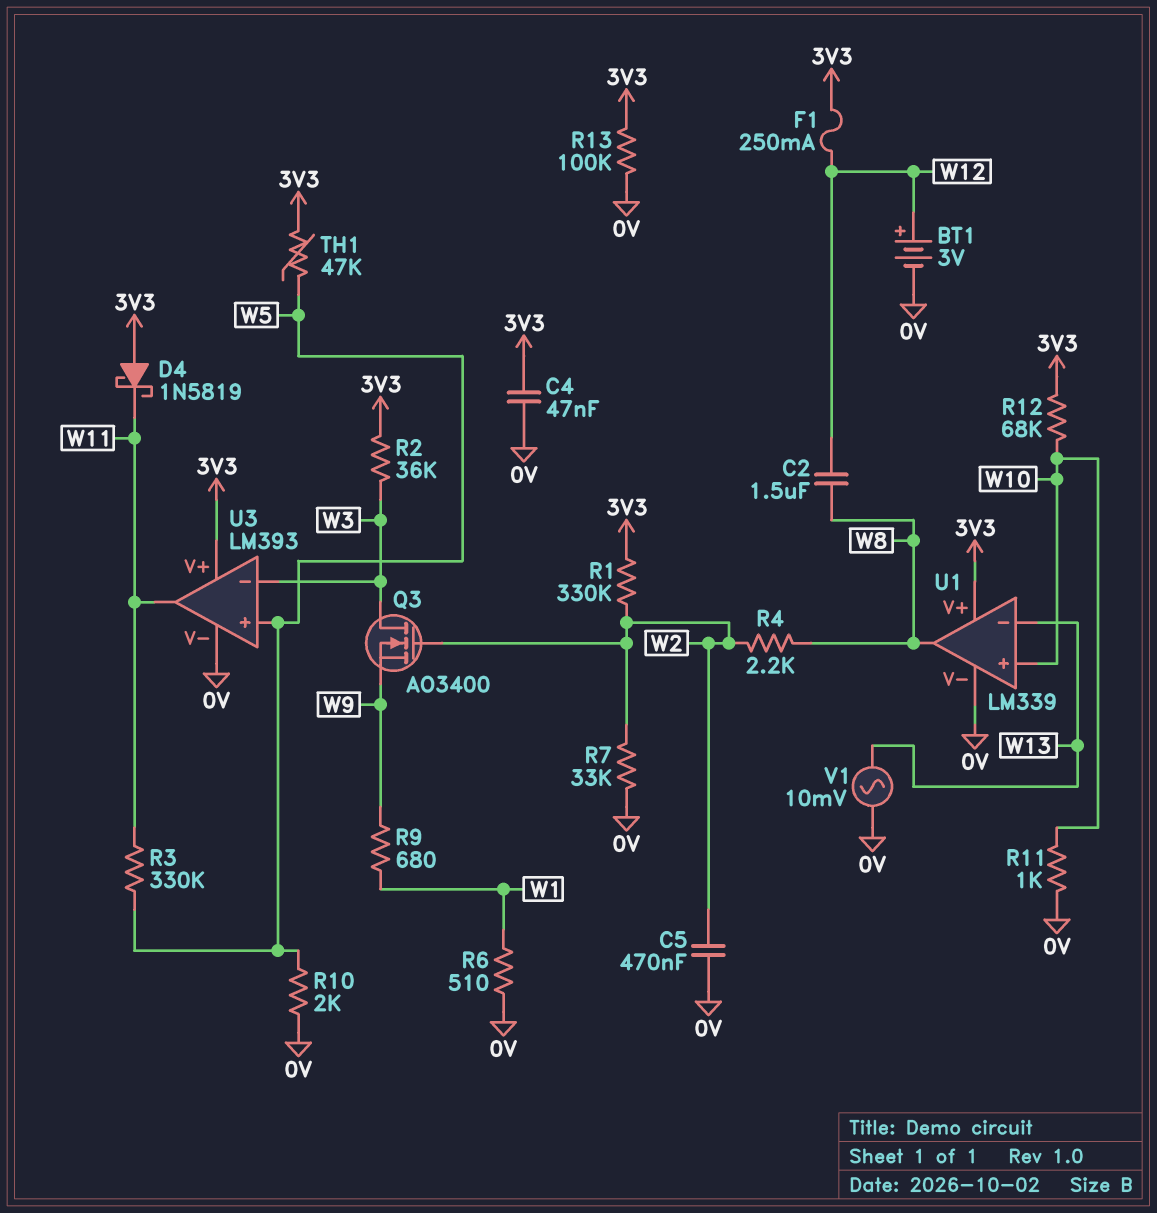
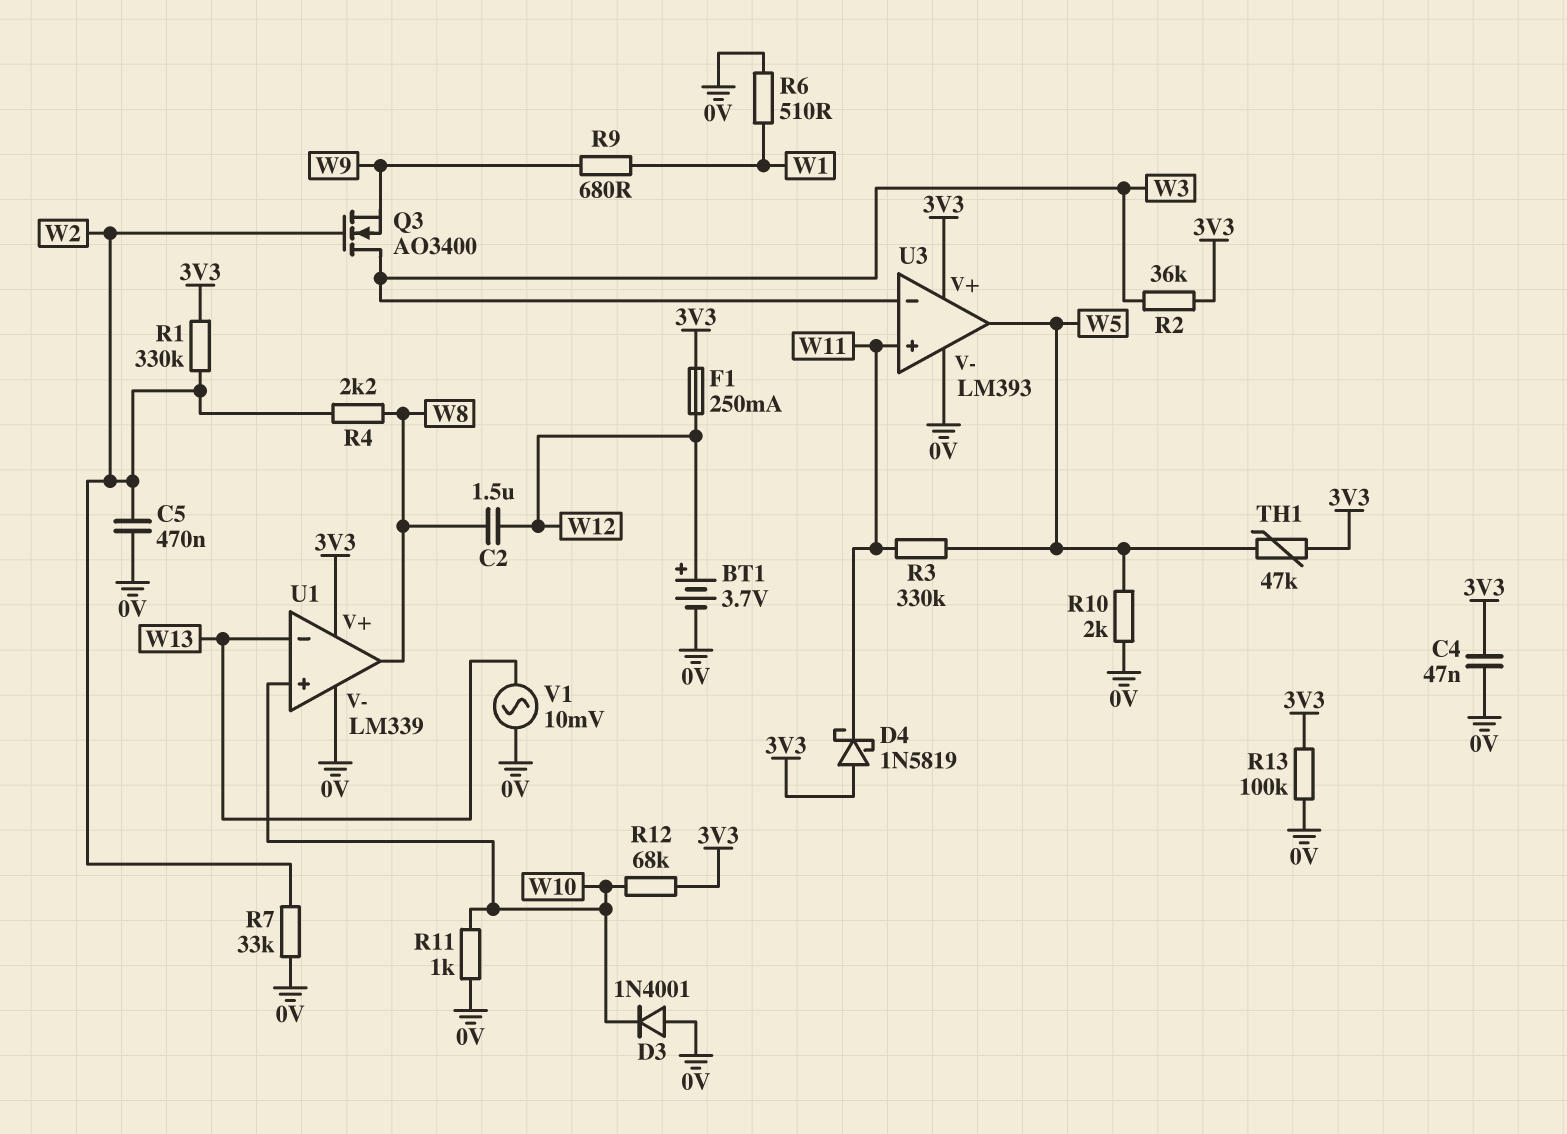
BT1: 3V (plus W12, minus 0V) -> 3.7V (plus W12, minus 0V)
D3: none -> diode 1N4001 (A 0V, K W10)
U3 pin in+: W5 -> W11
U3 pin out: W11 -> W5

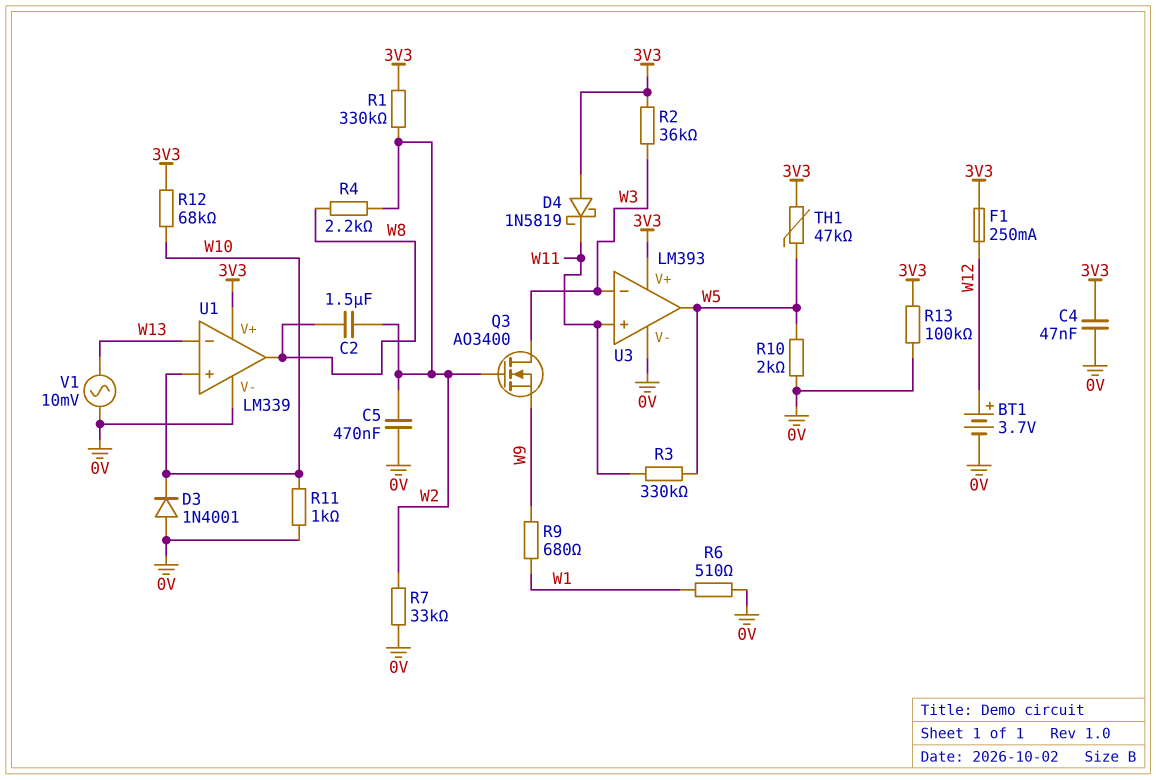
C2: 1.5uF (W8, W12) -> 1.5uF (W2, W8)

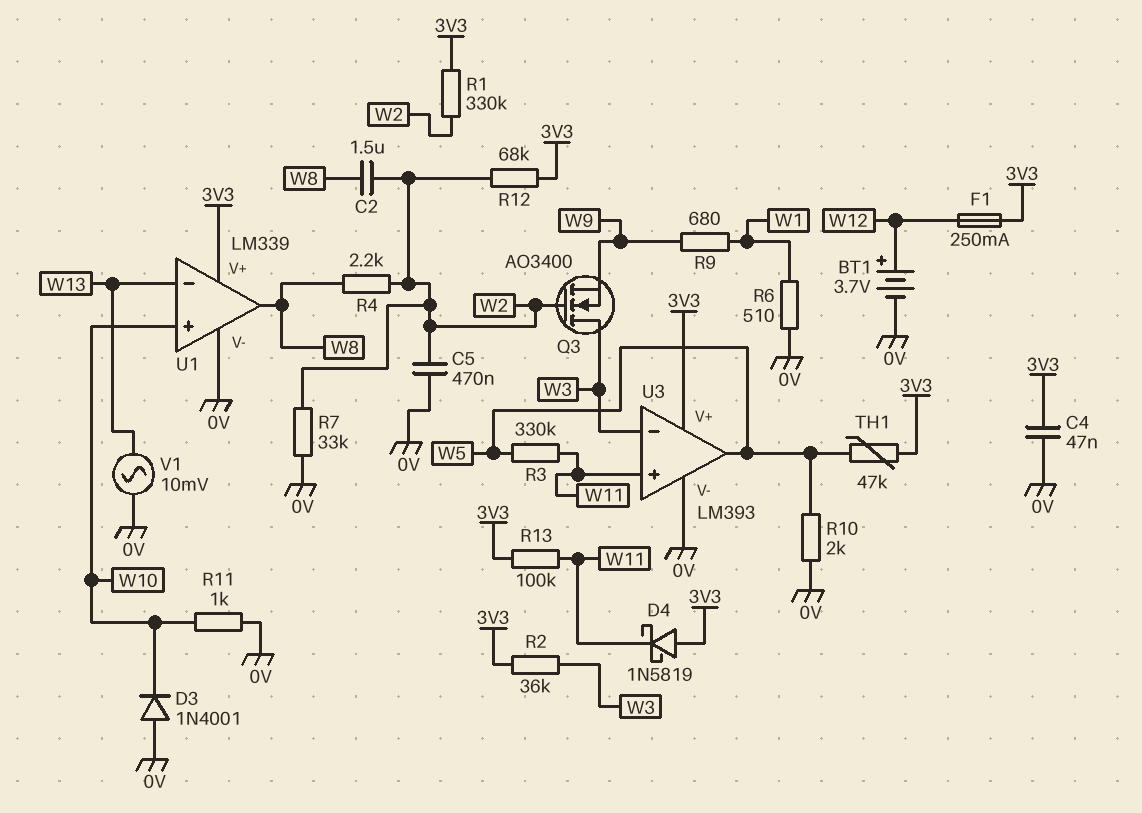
R12: 68k (3V3, W10) -> 68k (3V3, W2)
R13: 100k (0V, 3V3) -> 100k (3V3, W11)

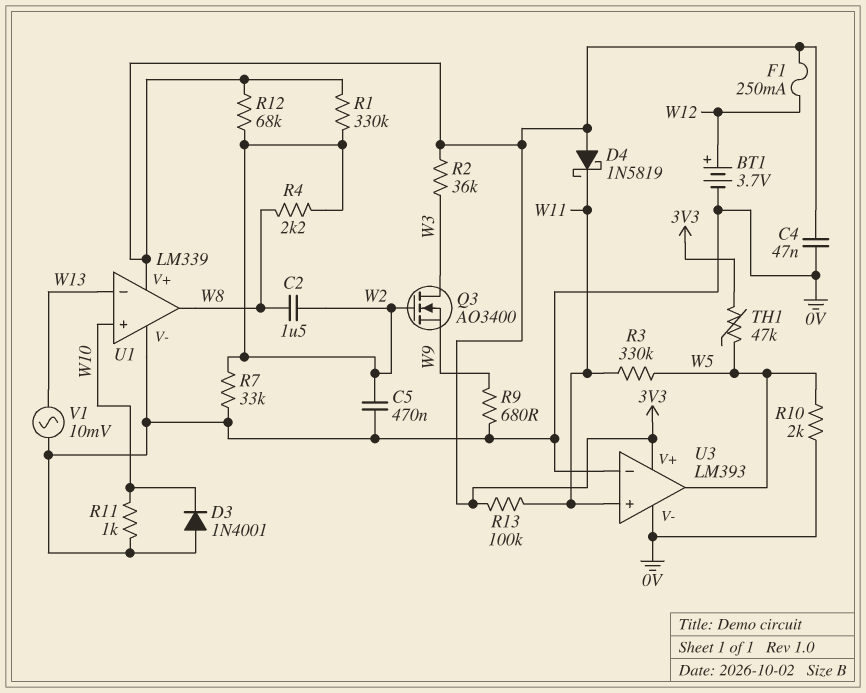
R6: 510 (0V, W1) -> none
R9: 680 (W1, W9) -> 680 (0V, W9)
U3 pin in-: W3 -> 0V

